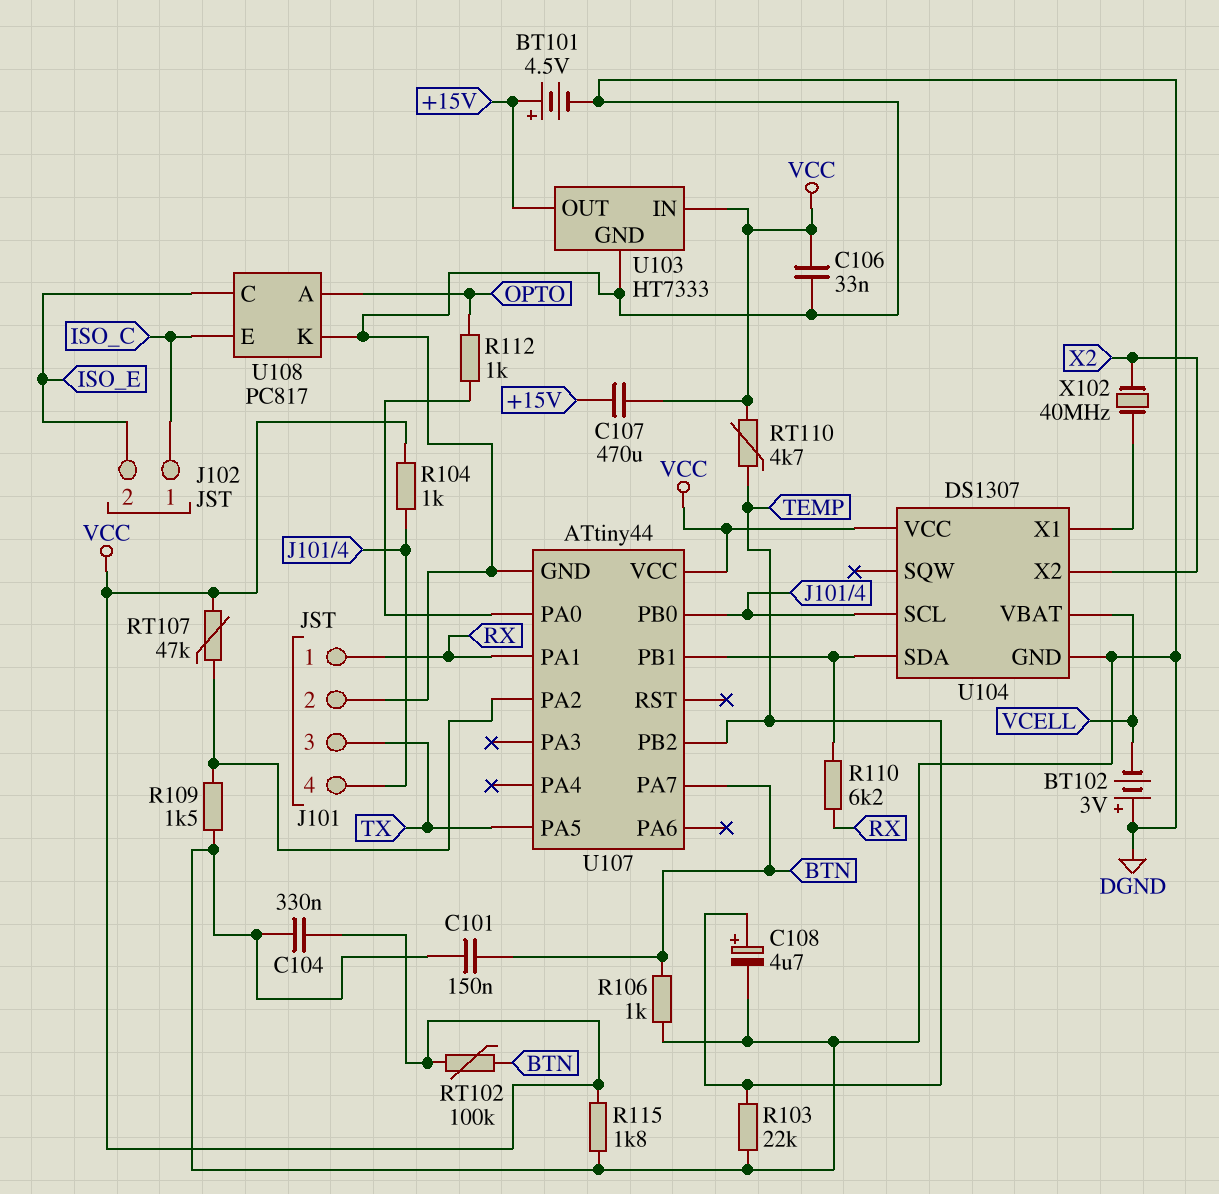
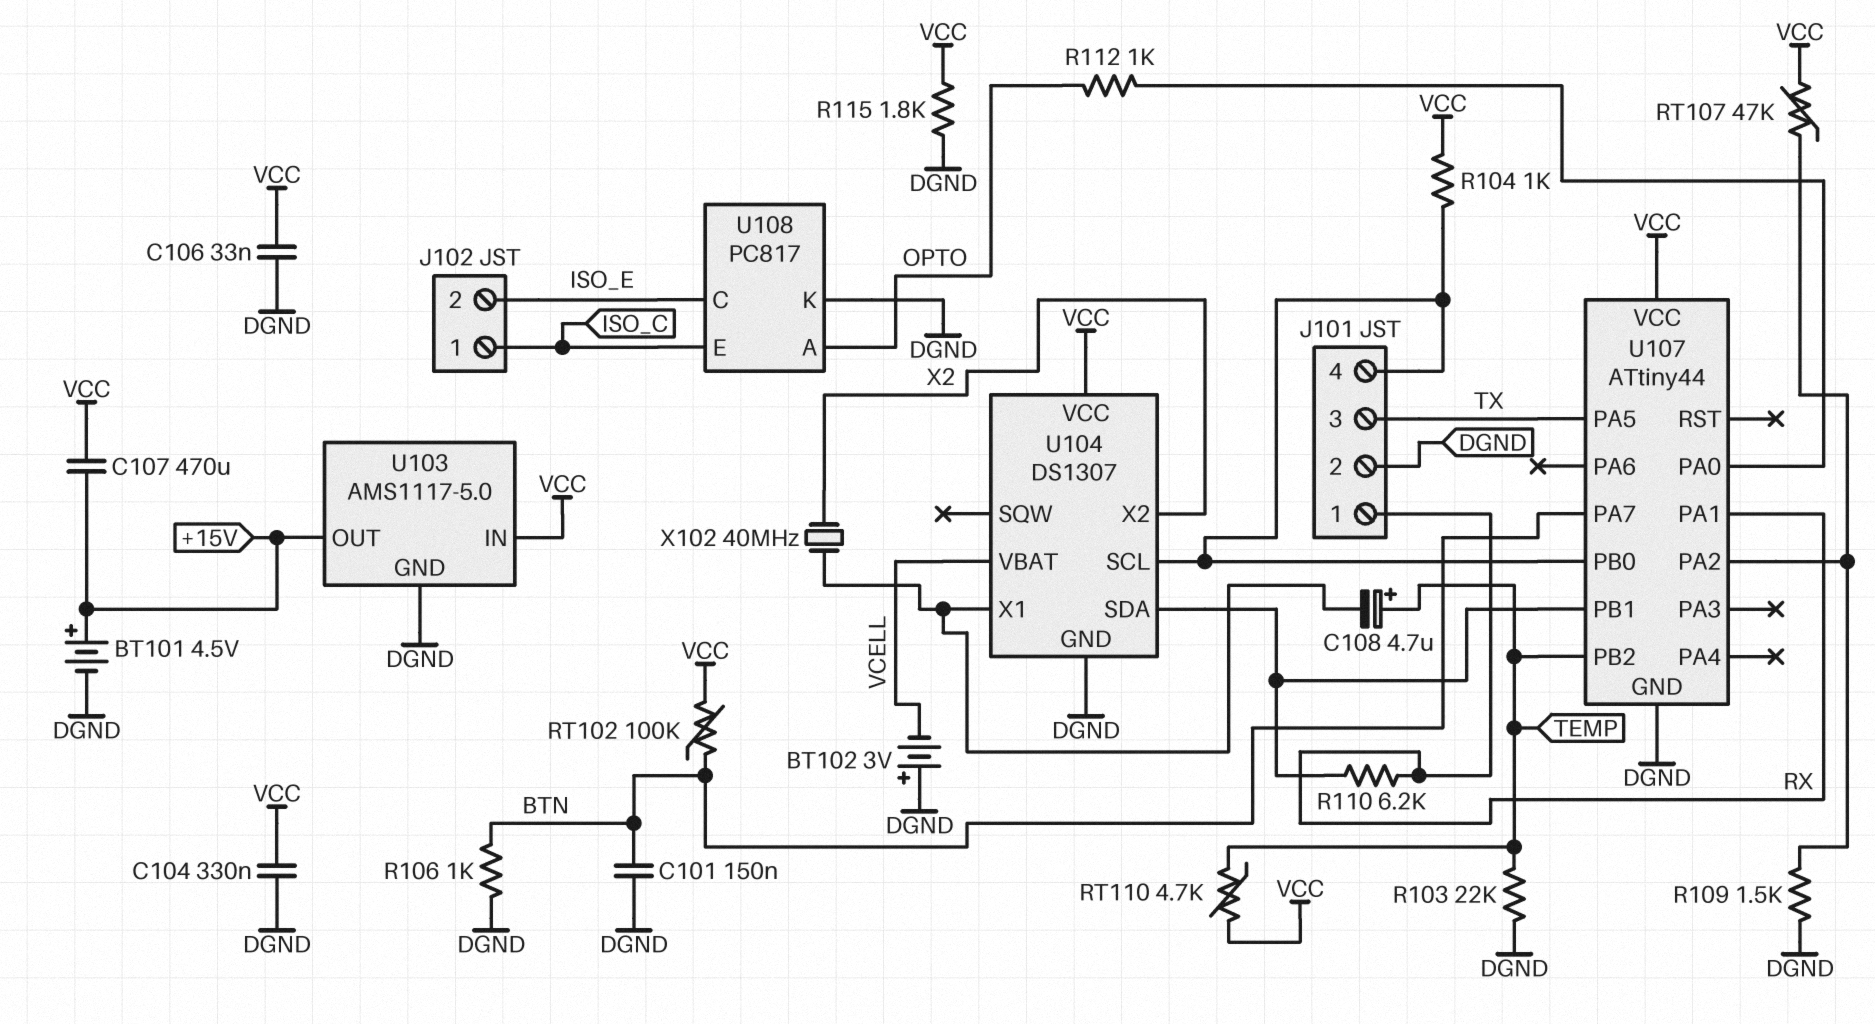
C108: 4.7uF (plus TEMP, minus DGND) -> 4.7uF (plus TEMP, minus U104/X1)
U103: HT7333 -> AMS1117-5.0

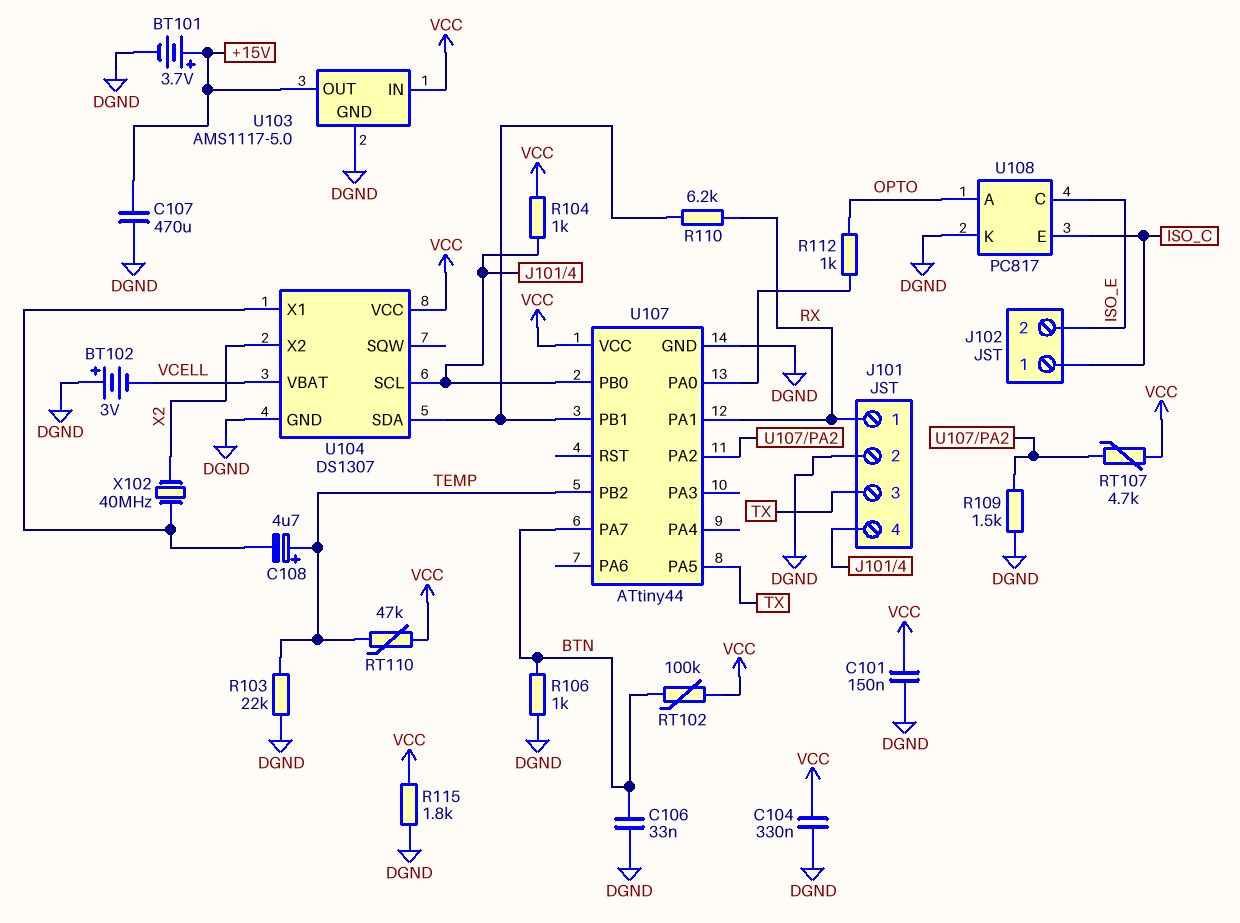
BT101: 4.5V (plus +15V, minus DGND) -> 3.7V (plus +15V, minus DGND)
C101: 150nF (BTN, DGND) -> 150nF (DGND, VCC)
C106: 33nF (DGND, VCC) -> 33nF (BTN, DGND)
C107: 470uF (+15V, VCC) -> 470uF (+15V, DGND)
RT107: 47k (U107/PA2, VCC) -> 4.7k (U107/PA2, VCC)
RT110: 4.7k (TEMP, VCC) -> 47k (TEMP, VCC)

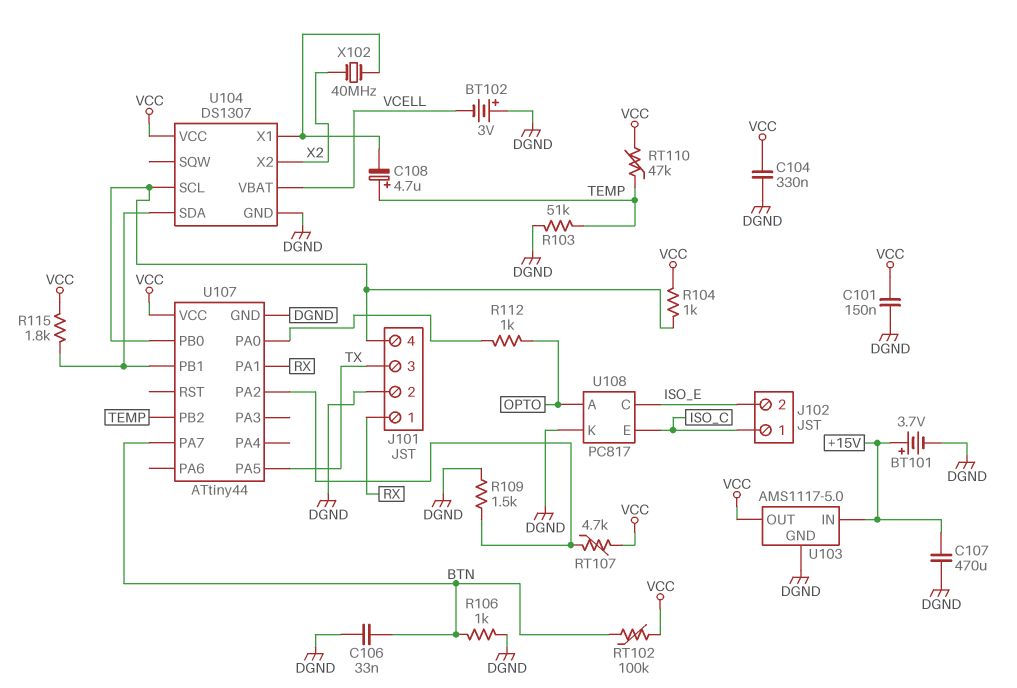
R103: 22k (DGND, TEMP) -> 51k (DGND, TEMP)
R110: 6.2k (RX, U104/SDA) -> none
R115: 1.8k (DGND, VCC) -> 1.8k (U104/SDA, VCC)
U103 pin IN: VCC -> +15V
U103 pin OUT: +15V -> VCC

